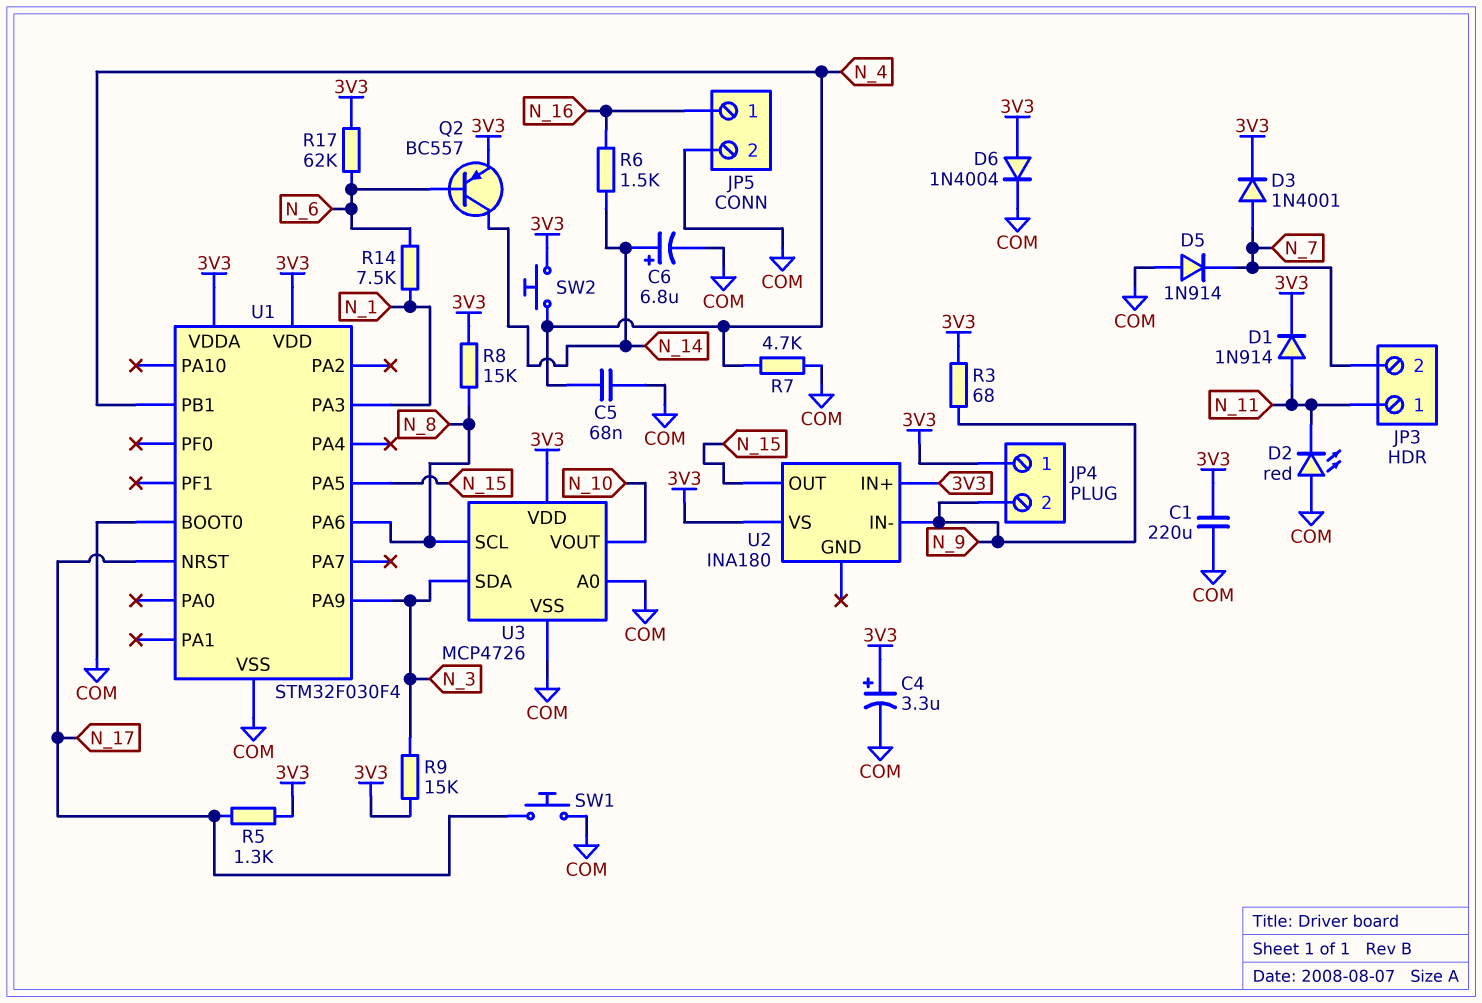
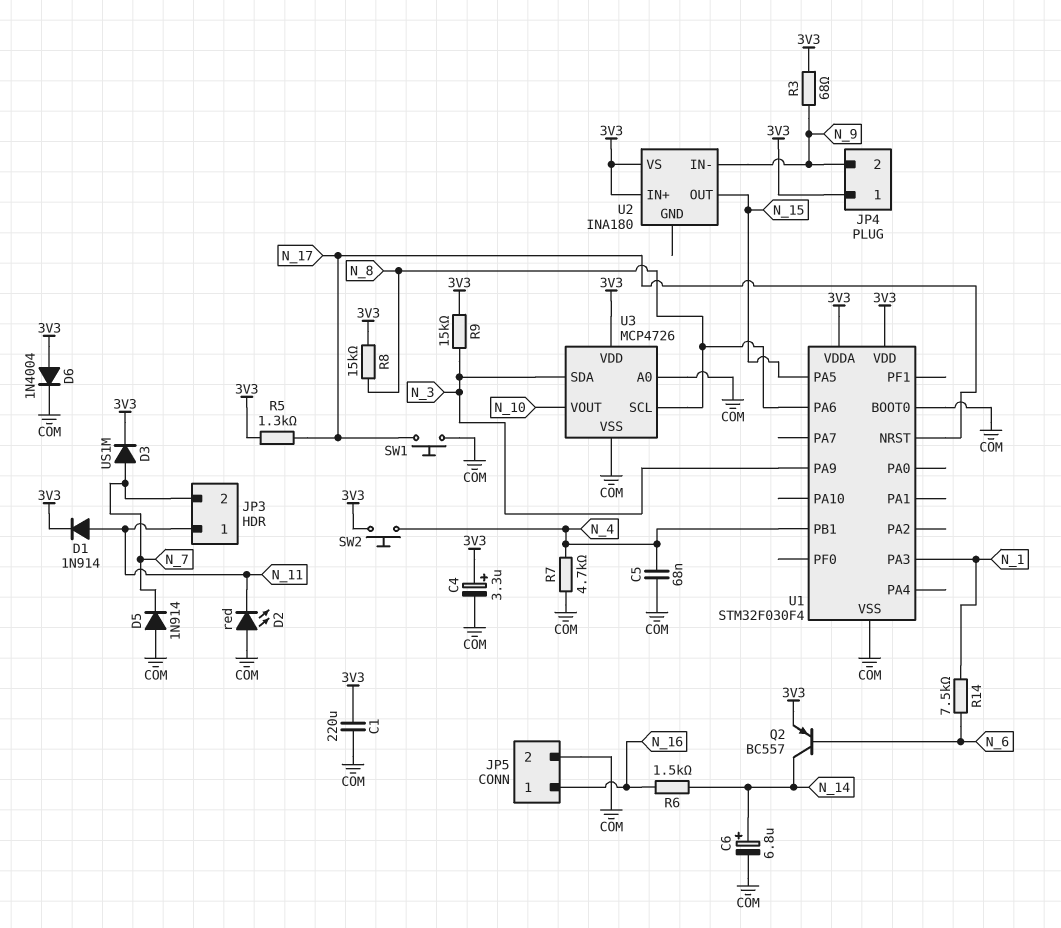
D3: diode 1N4001 (A N_7, K 3V3) -> diode US1M (A N_7, K 3V3)
R17: 62k (3V3, N_6) -> none

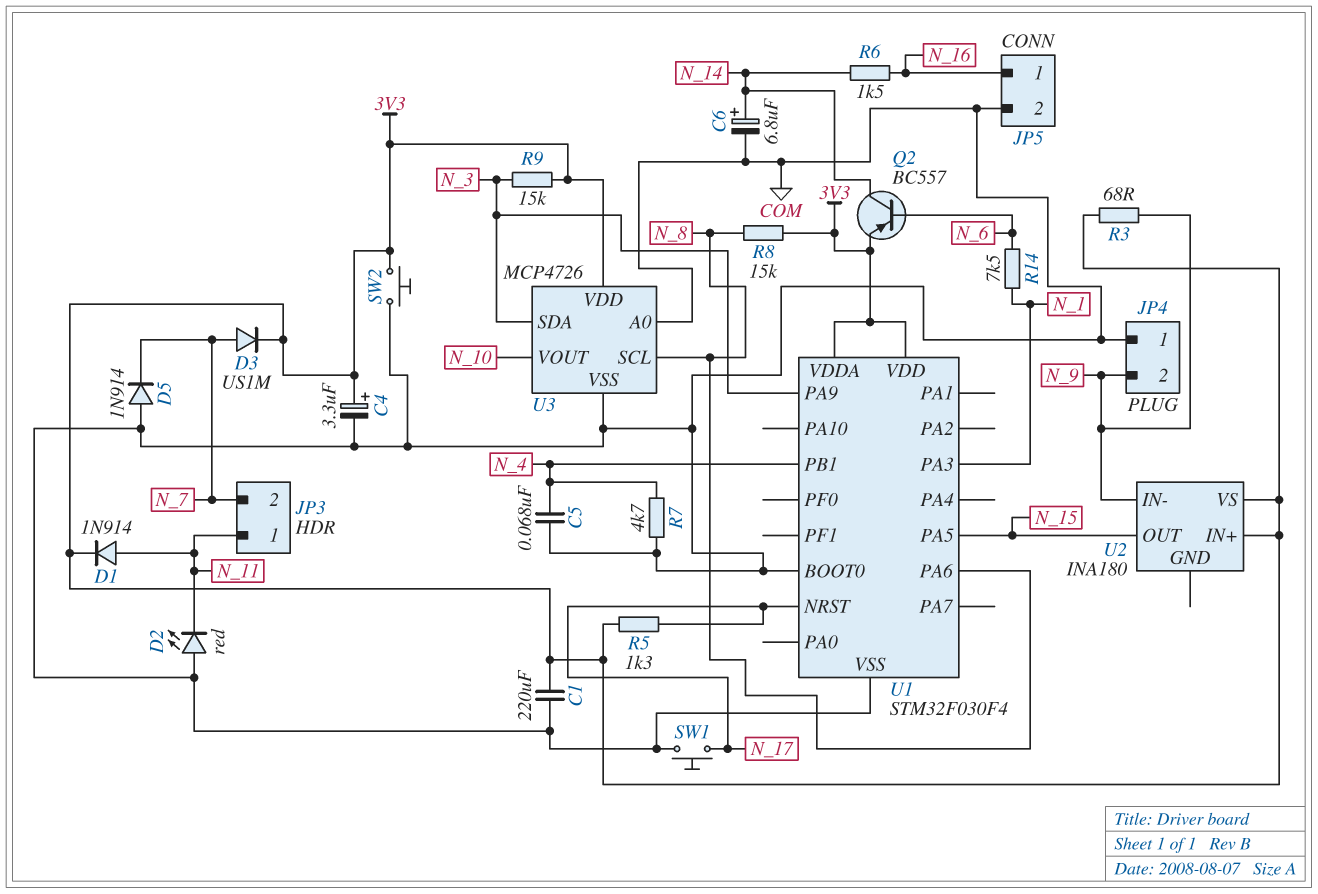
D6: diode 1N4004 (A 3V3, K COM) -> none
JP4 pin 1: 3V3 -> COM
SW2: button (3V3, N_4) -> button (3V3, COM)

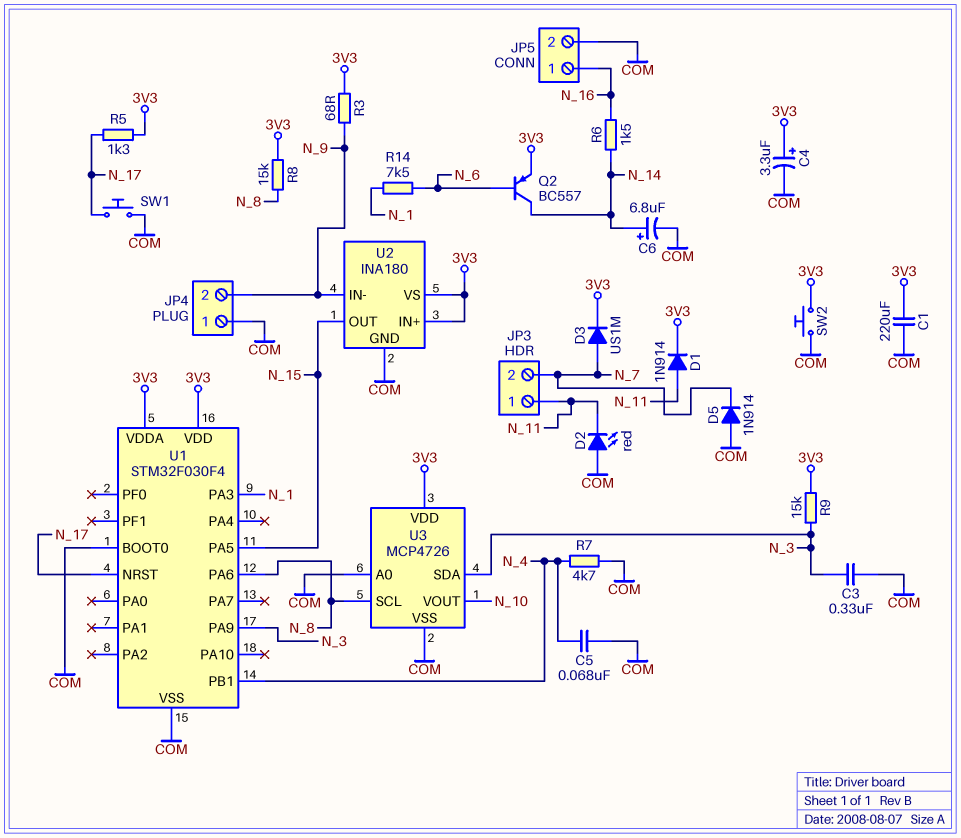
C3: none -> 330nF (COM, N_3)
U2 pin GND: none -> COM

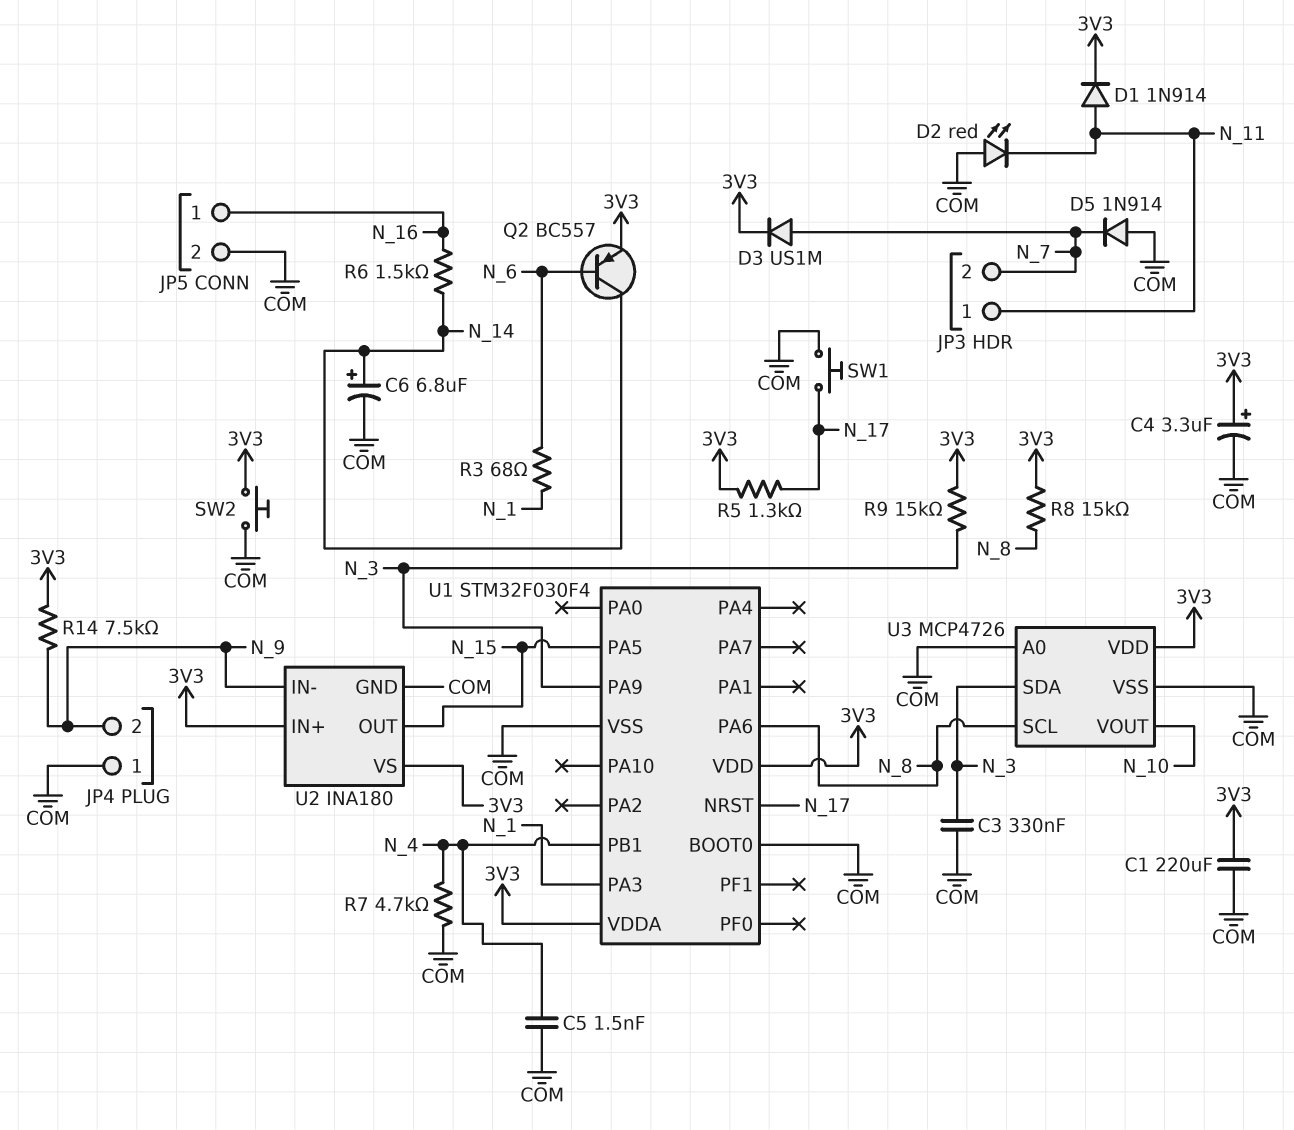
C5: 68nF (COM, N_4) -> 1.5nF (COM, N_4)
R3: 68 (3V3, N_9) -> 68 (N_1, N_6)
R14: 7.5k (N_1, N_6) -> 7.5k (3V3, N_9)

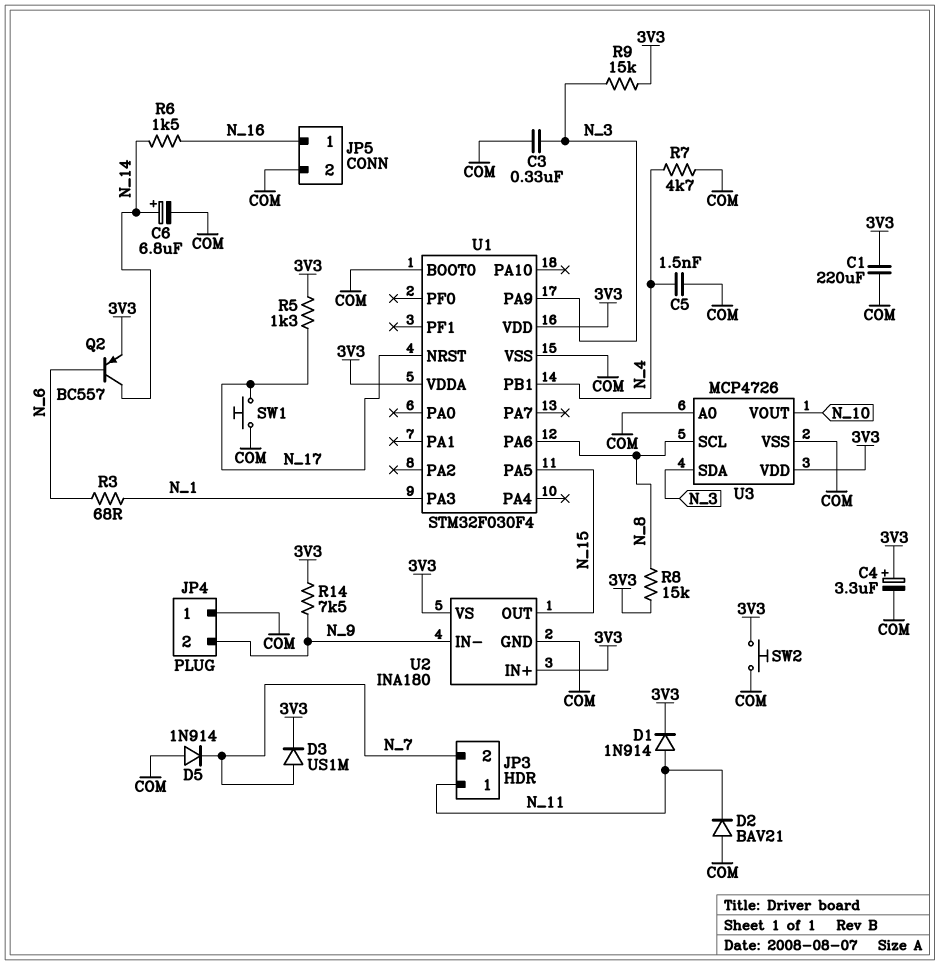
D2: LED red (A COM, K N_11) -> diode BAV21 (A COM, K N_11)

